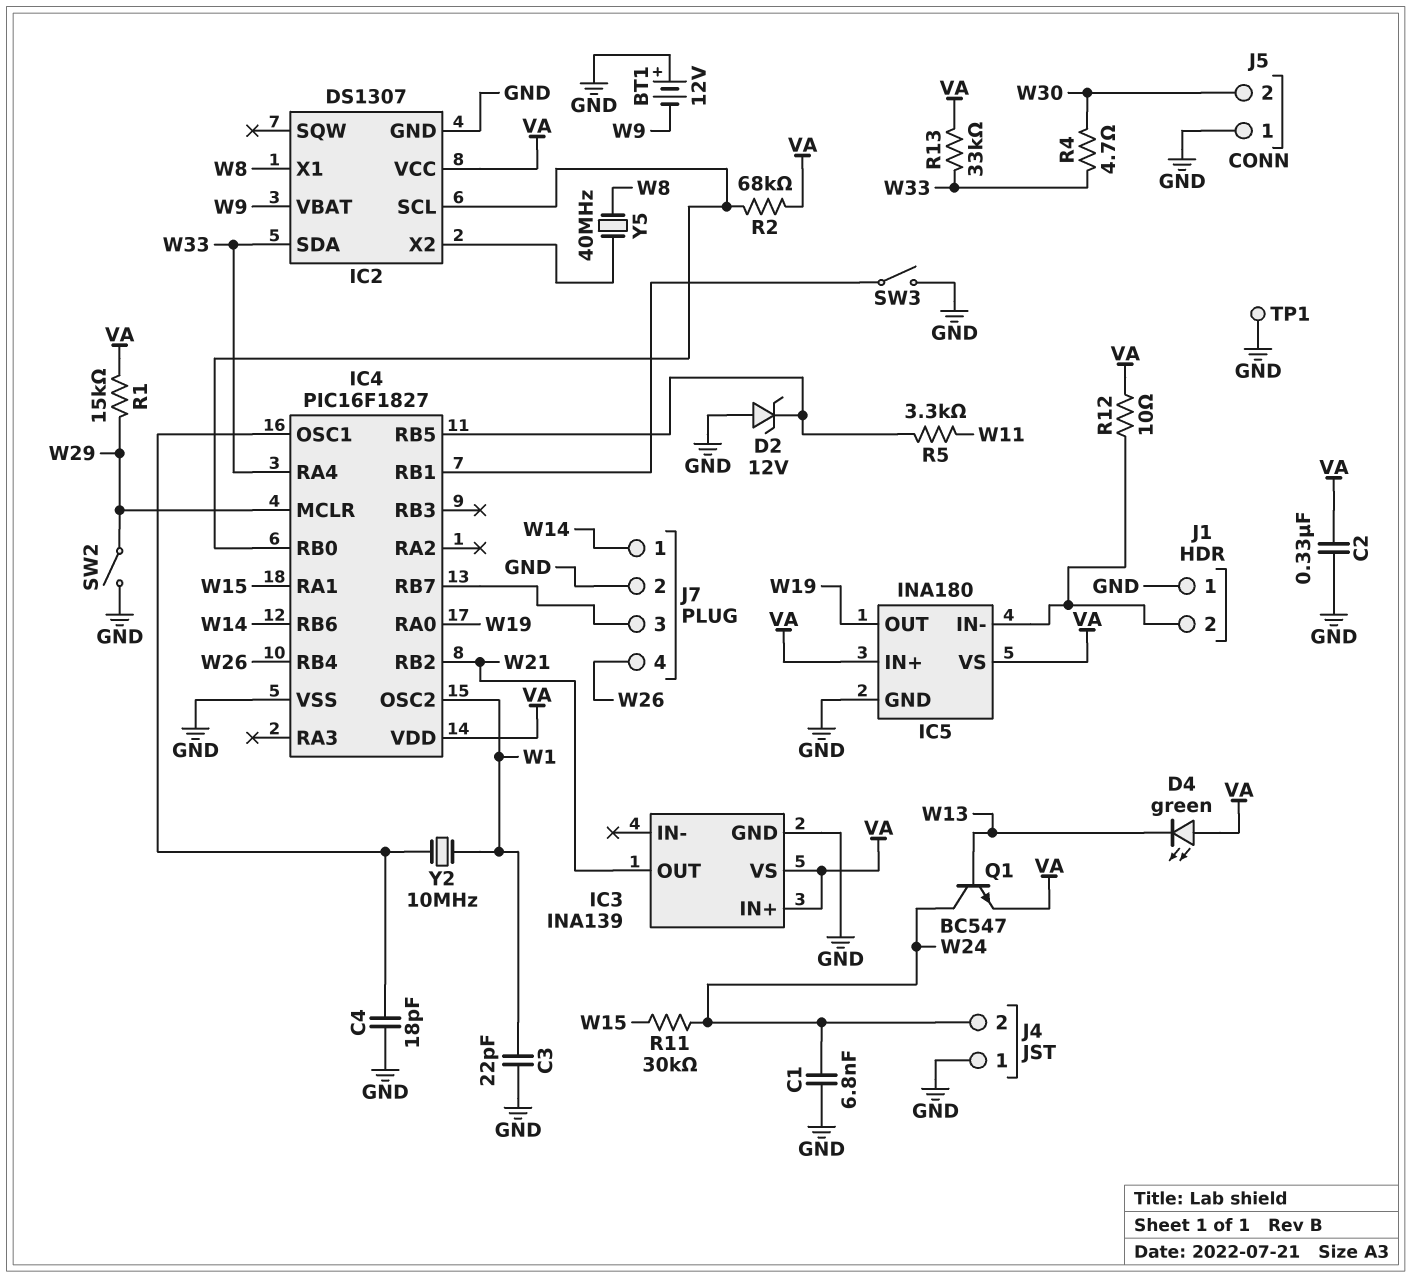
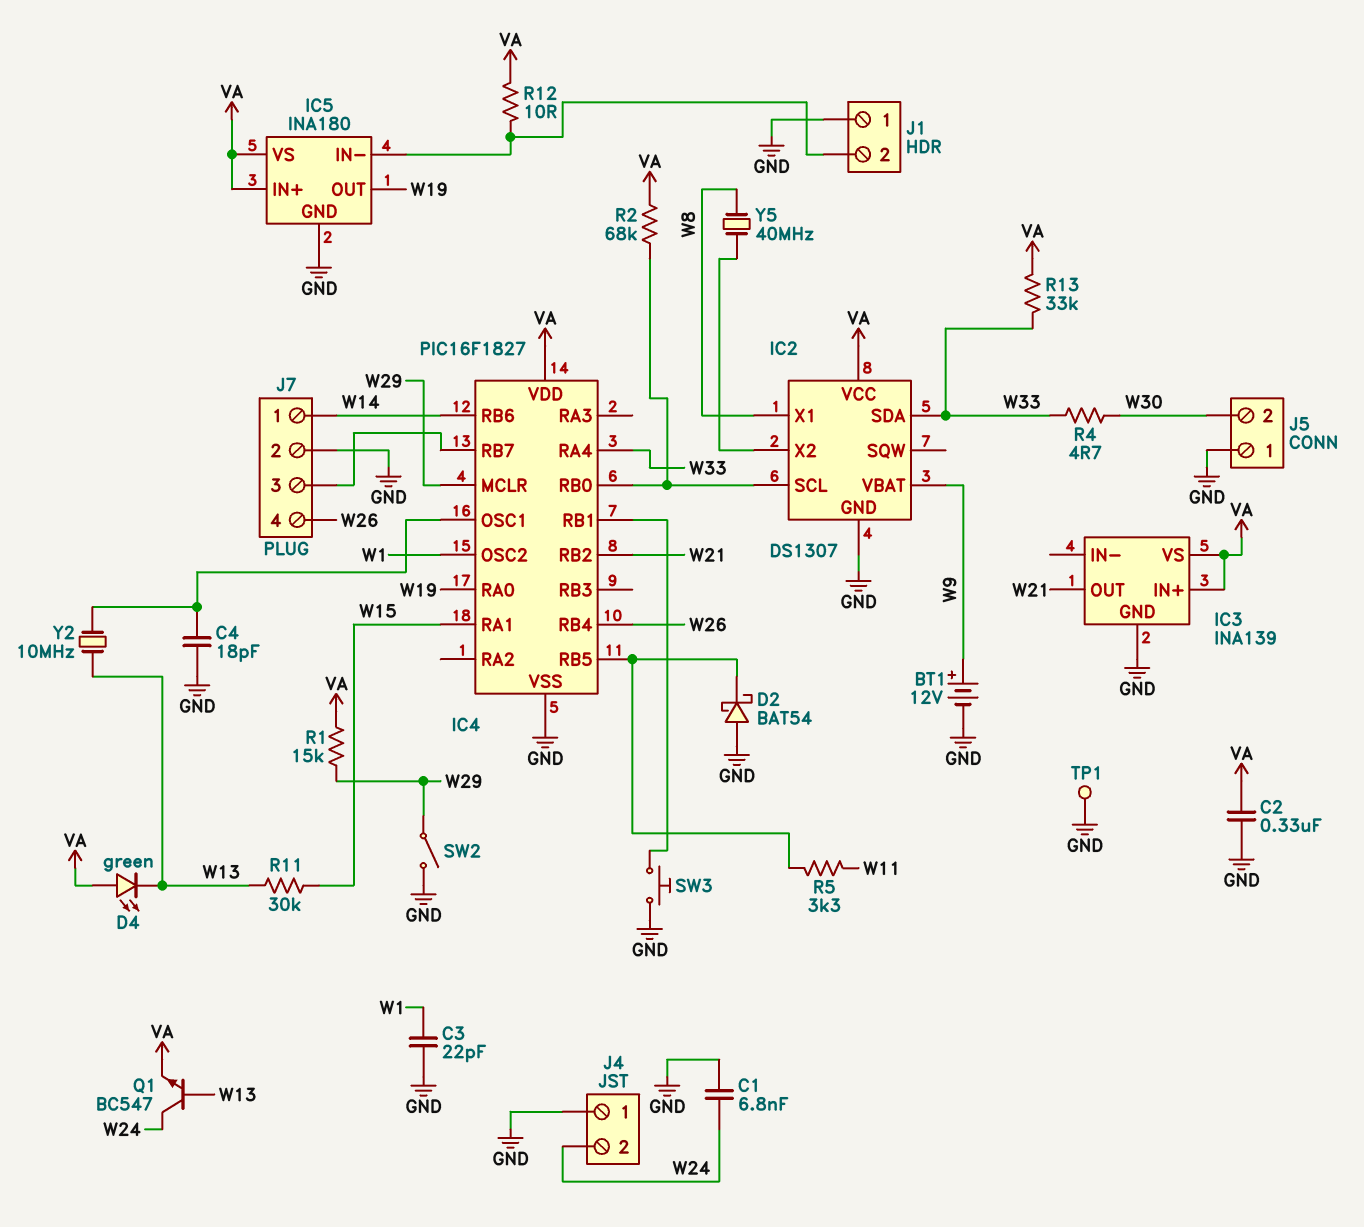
BT1: 12V (plus GND, minus W9) -> 12V (plus W9, minus GND)
D2: zener 12V (A GND, K IC4/RB5) -> schottky BAT54 (A GND, K IC4/RB5)
R11: 30k (W15, W24) -> 30k (W13, W15)
SW3: switch (GND, IC4/RB1) -> button (GND, IC4/RB1)
Y2: 10MHz (IC4/OSC1, W1) -> 10MHz (IC4/OSC1, W13)

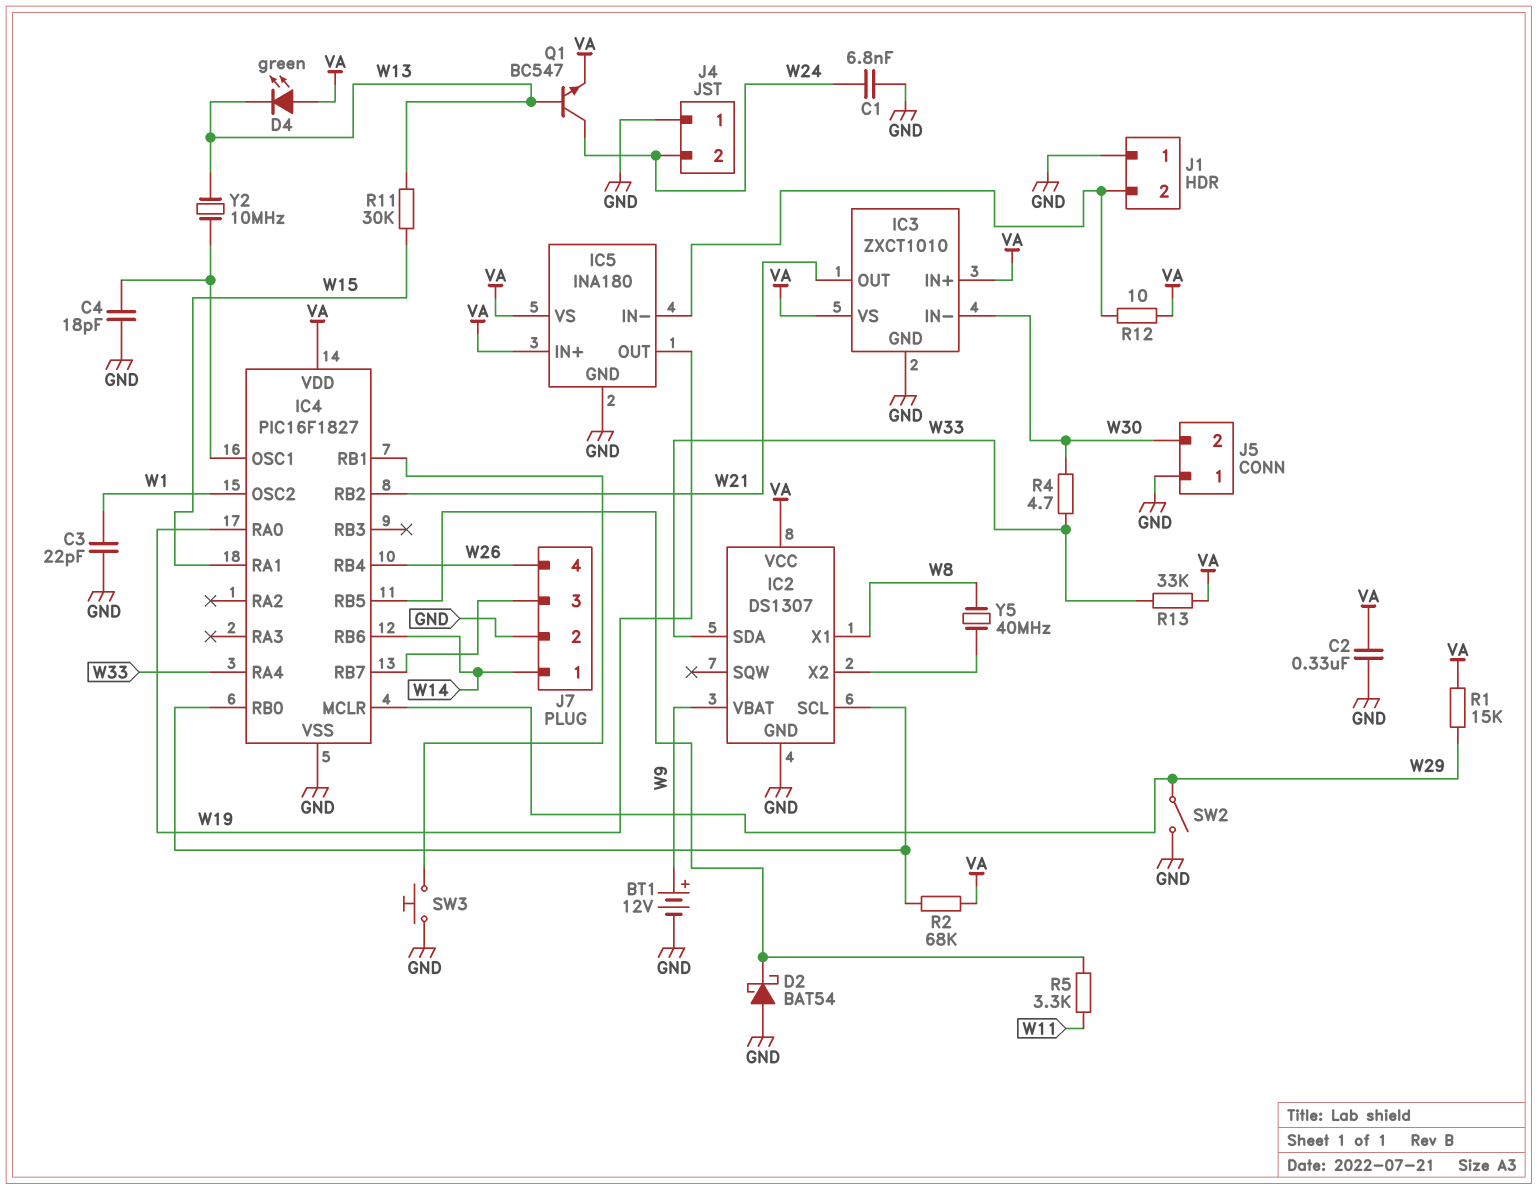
IC3: INA139 -> ZXCT1010
IC3 pin IN-: none -> W30
TP1: test point (GND) -> none

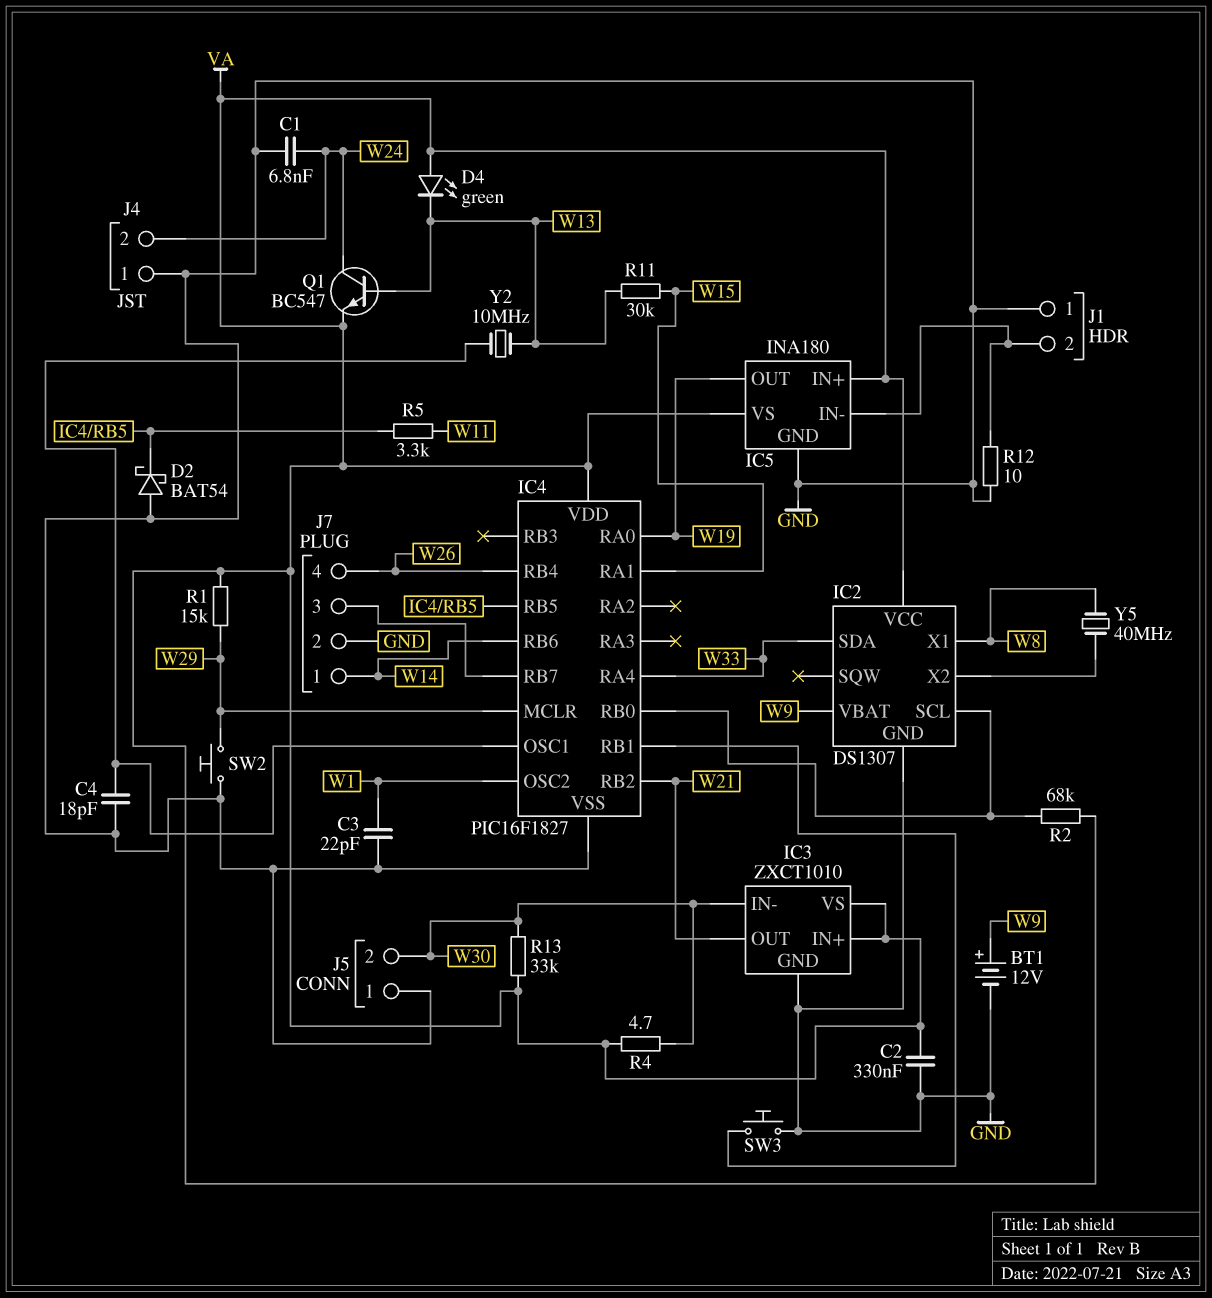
R4: 4.7 (W30, W33) -> 4.7 (VA, W30)
R12: 10 (IC5/IN-, VA) -> 10 (GND, IC5/IN-)
R13: 33k (VA, W33) -> 33k (VA, W30)
SW2: switch (GND, W29) -> button (GND, W29)

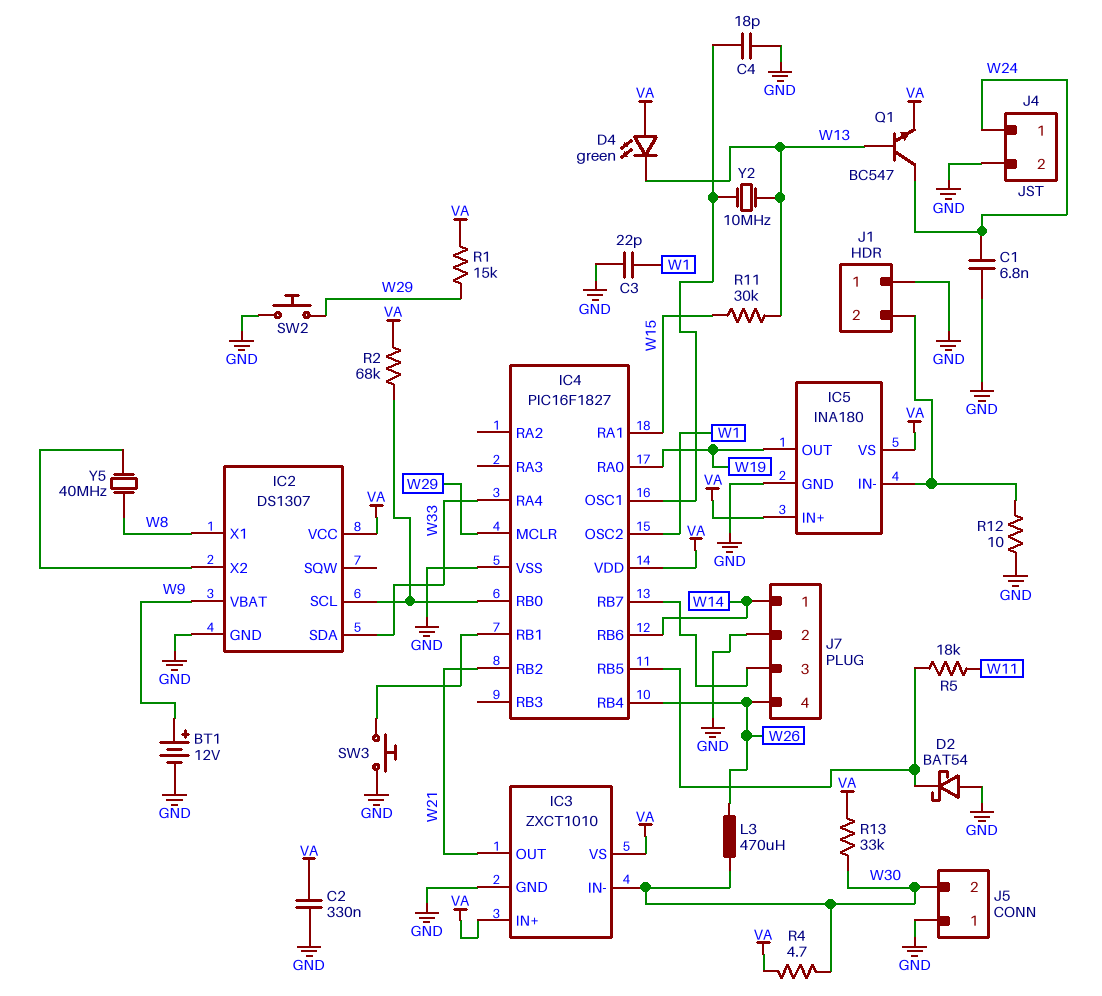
J4 pin 1: GND -> W24
J4 pin 2: W24 -> GND
L3: none -> 470uH (W26, W30)
R5: 3.3k (IC4/RB5, W11) -> 18k (IC4/RB5, W11)

